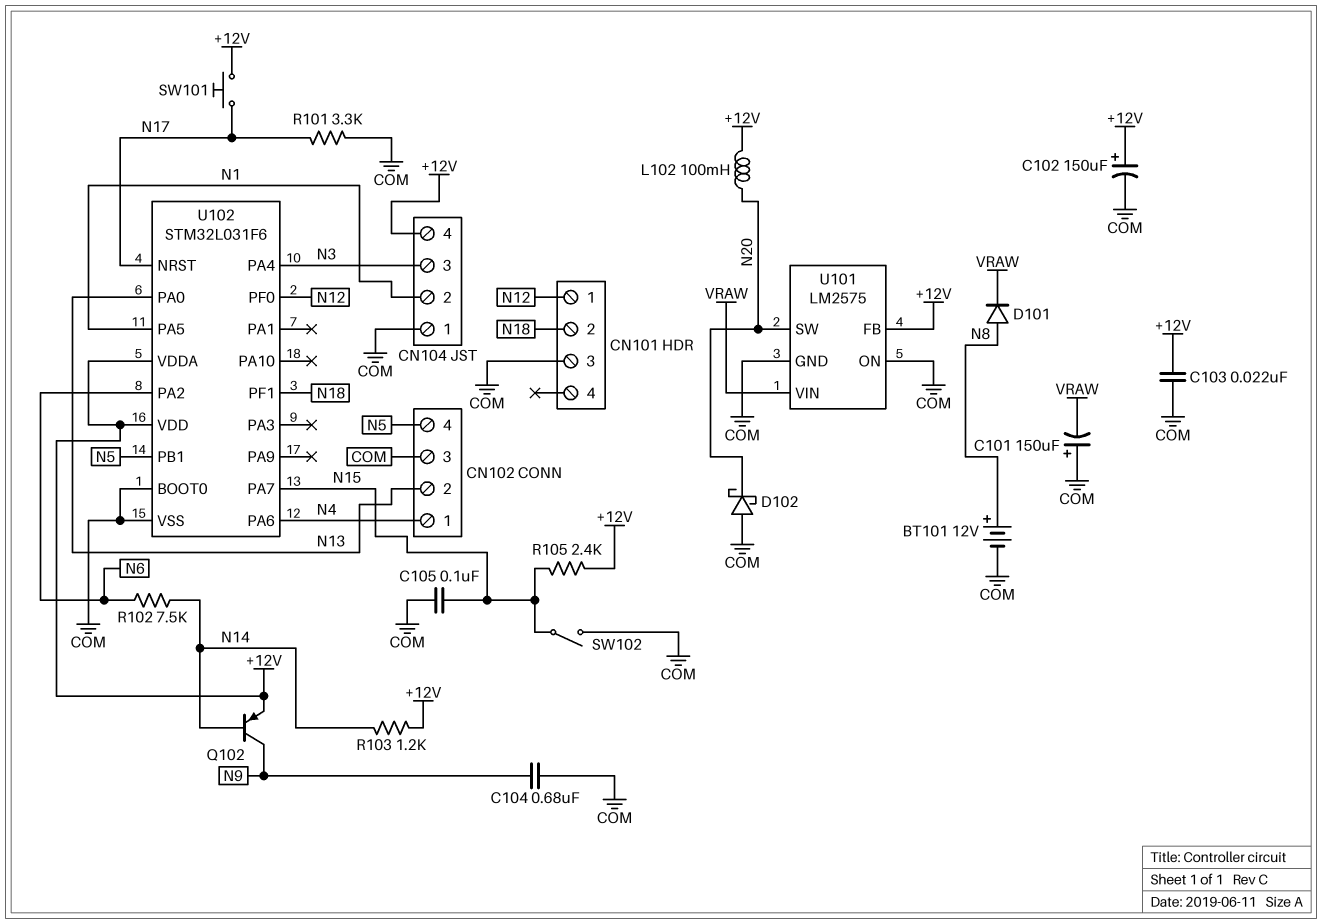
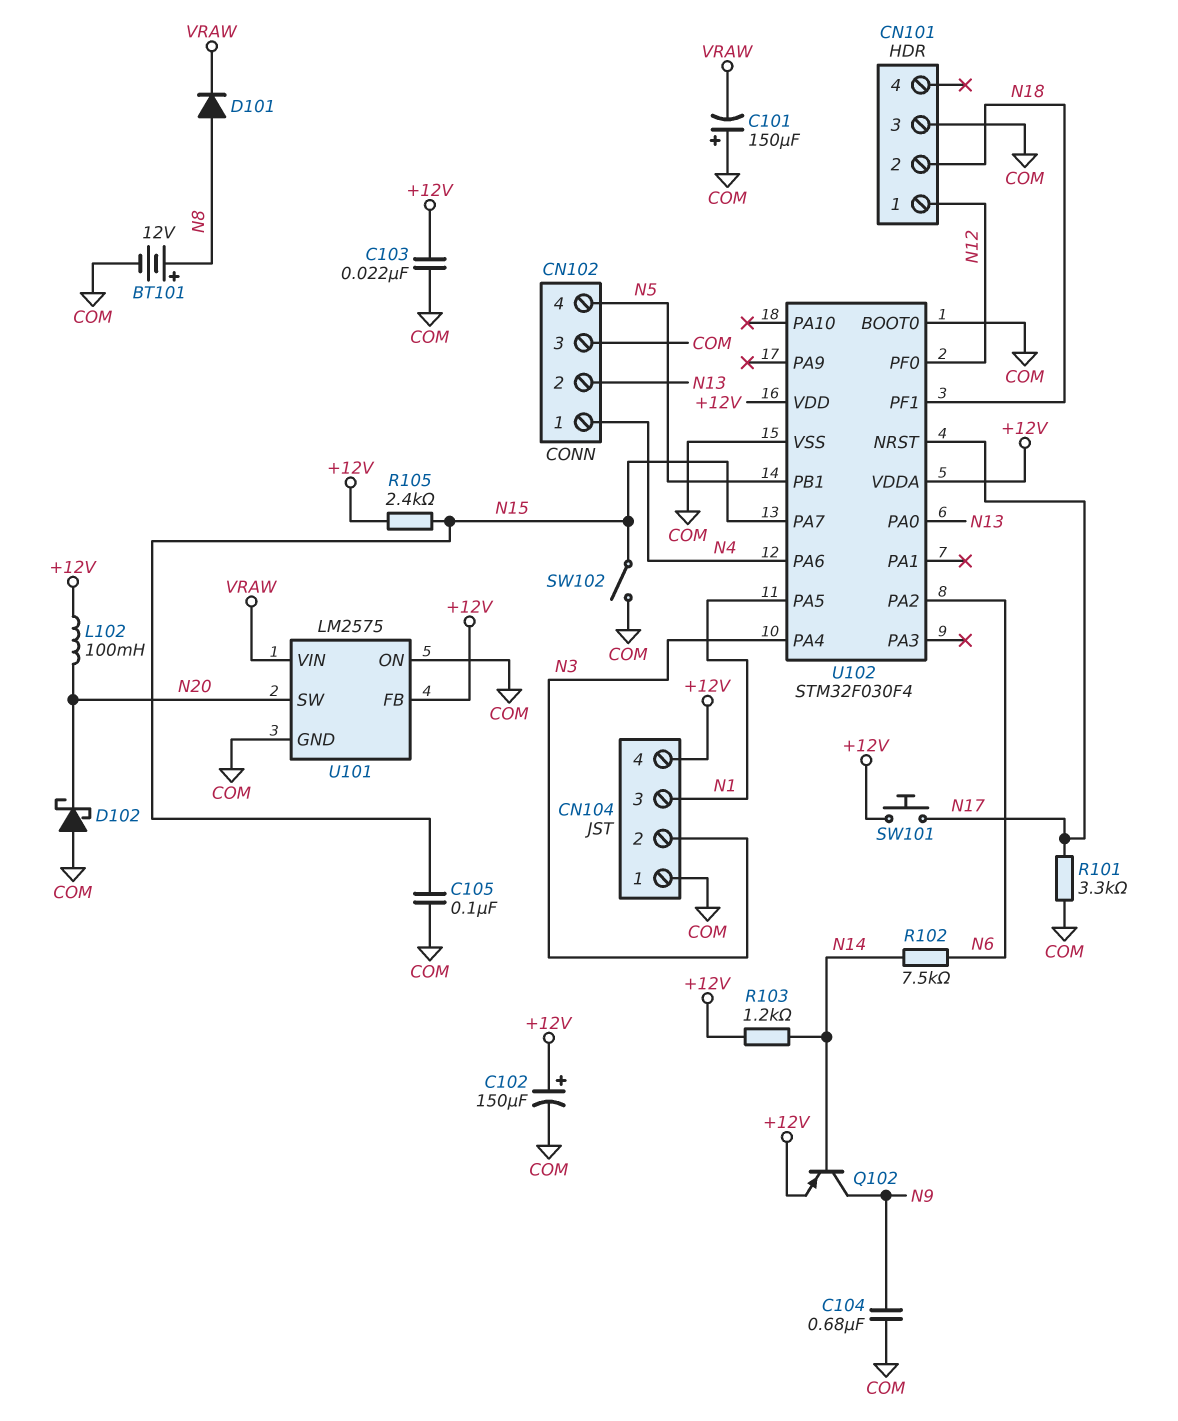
CN104 pin 2: N1 -> N3
CN104 pin 3: N3 -> N1
U102: STM32L031F6 -> STM32F030F4

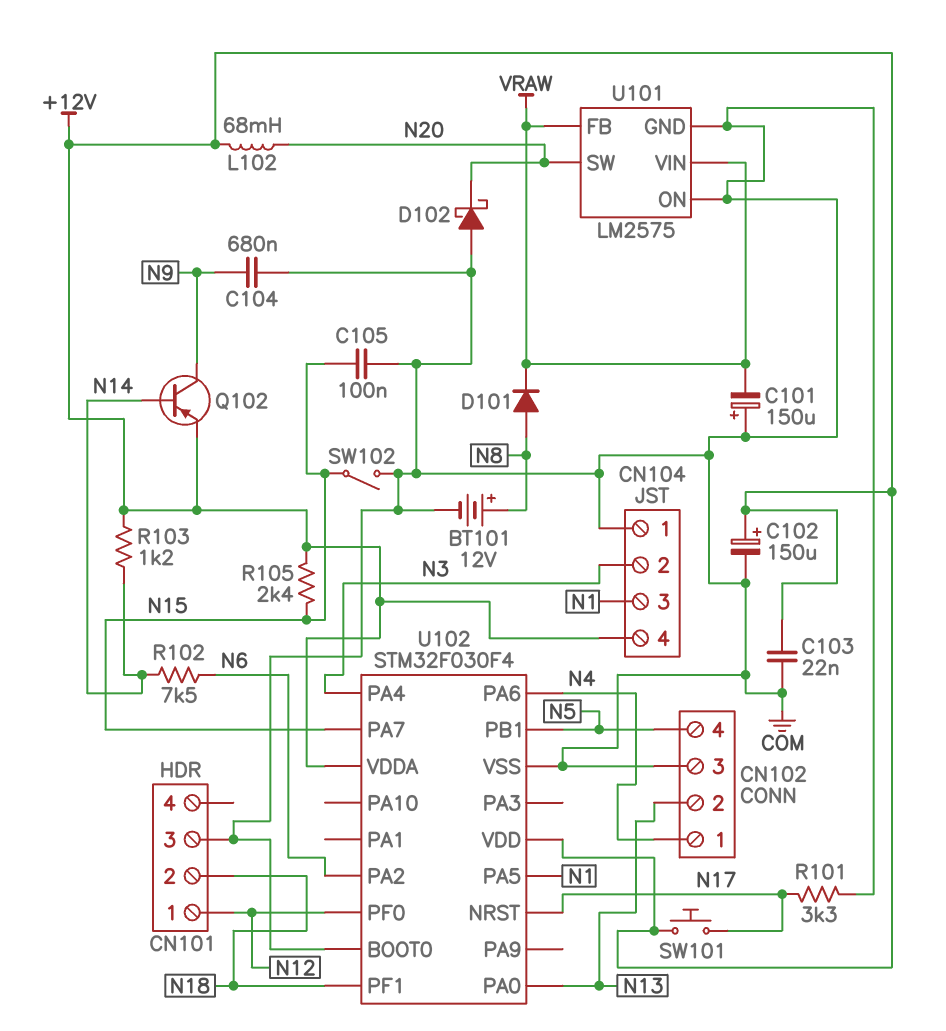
L102: 100mH (+12V, N20) -> 68mH (+12V, N20)
U101 pin FB: +12V -> VRAW

